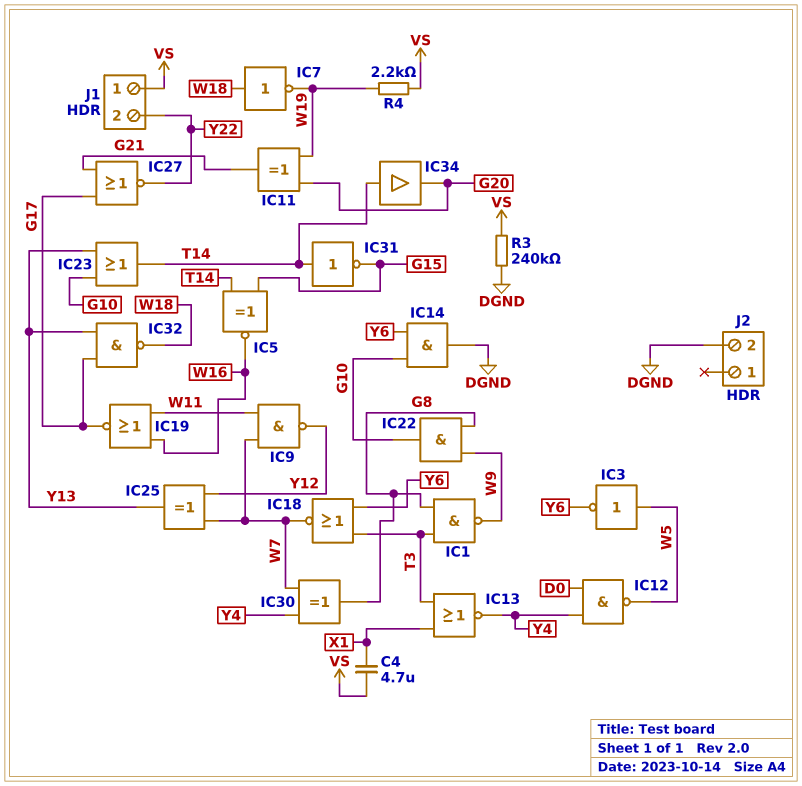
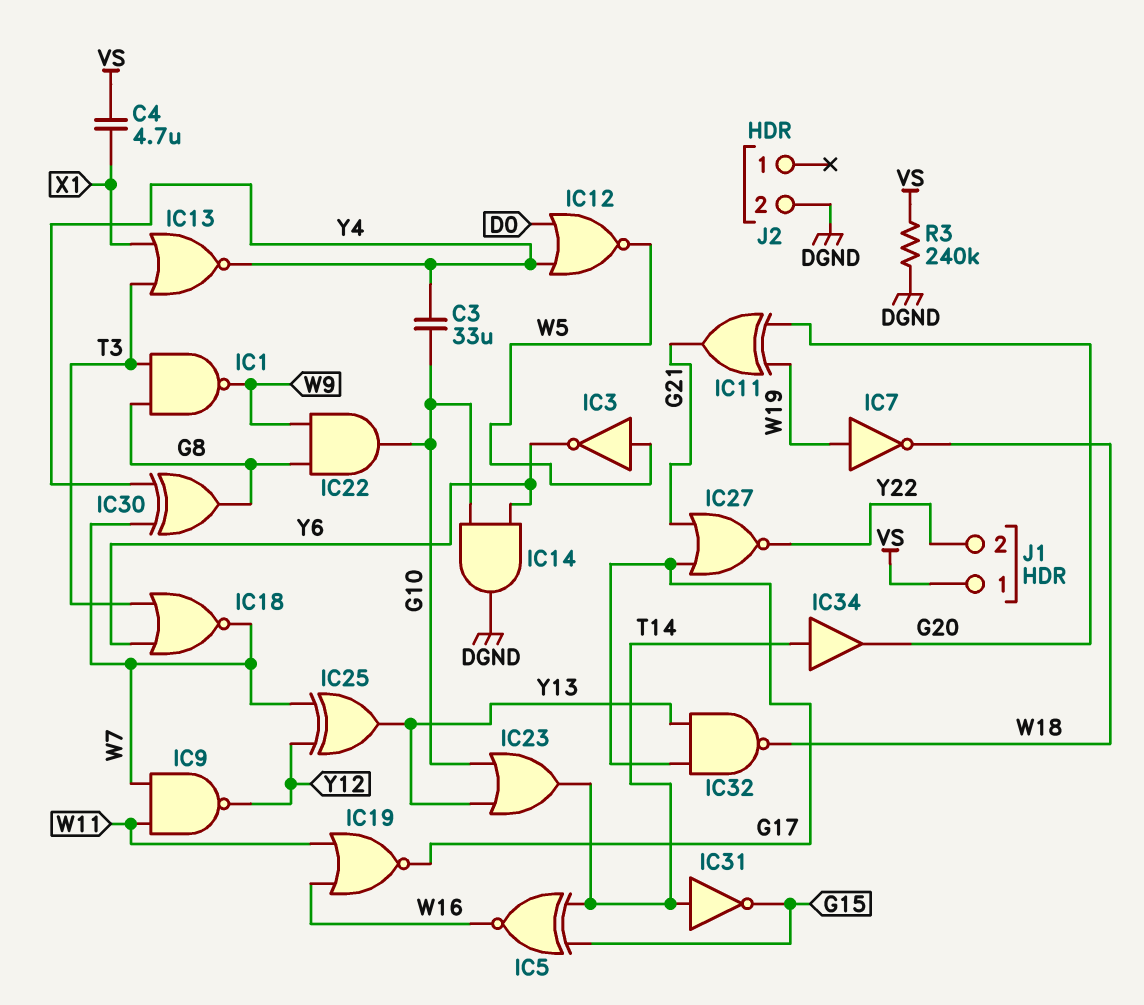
C3: none -> 33uF (G10, Y4)
IC7: NOT (in W18, out W19) -> NOT (in W19, out W18)
IC12: NAND (in D0, in Y4, out W5) -> NOR (in D0, in Y4, out W5)
R4: 2.2k (VS, W19) -> none

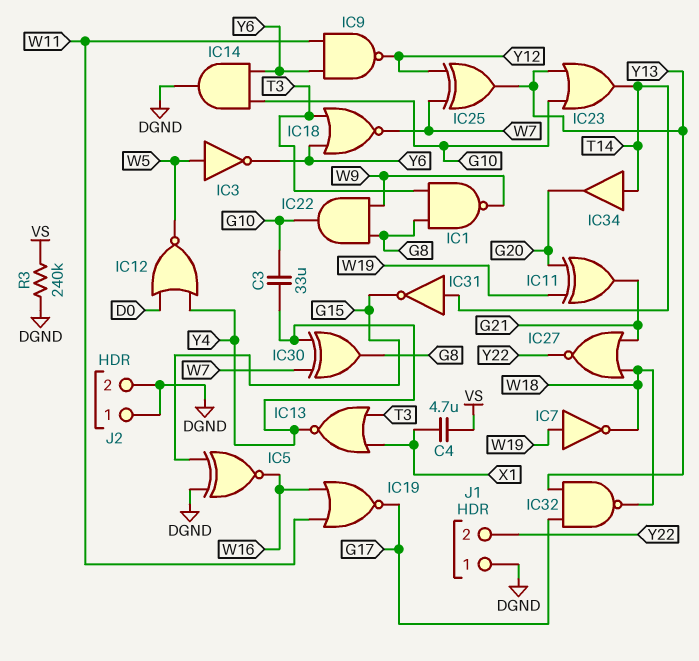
IC5: XNOR (in G15, in T14, out W16) -> XNOR (in DGND, in G15, out W16)
IC9: NAND (in W7, in W11, out Y12) -> NAND (in W11, in Y6, out Y12)
IC27: NOR (in G17, in G21, out Y22) -> NOR (in G21, in W18, out Y22)
J1 pin 1: VS -> DGND
J2 pin 1: none -> DGND

